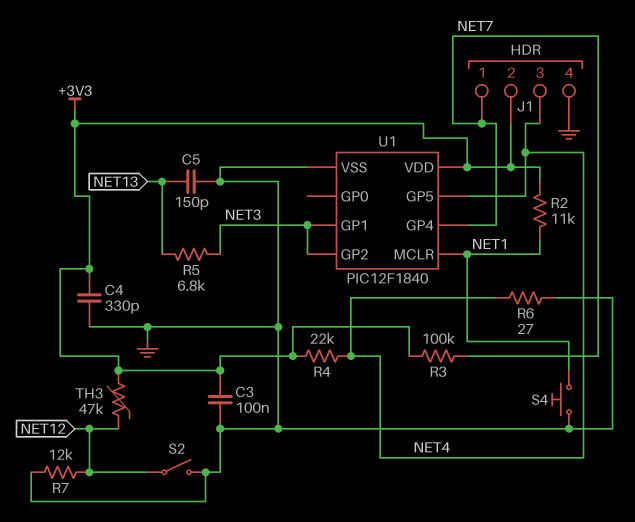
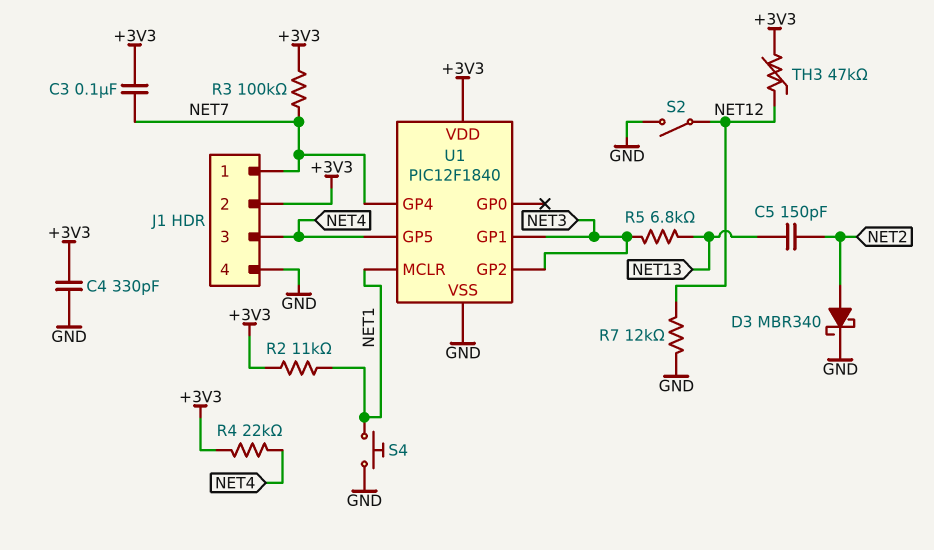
C3: 100nF (+3V3, GND) -> 100nF (+3V3, NET7)
C5: 150pF (GND, NET13) -> 150pF (NET2, NET13)
D3: none -> schottky MBR340 (A NET2, K GND)
R6: 27 (GND, NET4) -> none

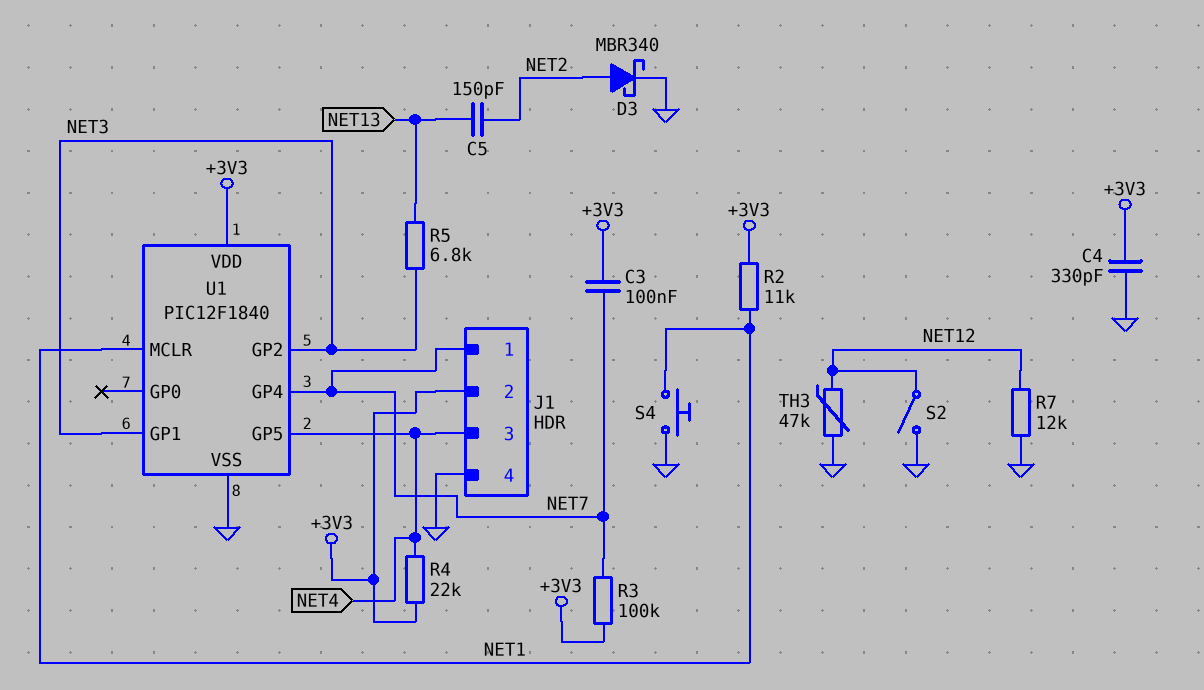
TH3: 47k (+3V3, NET12) -> 47k (GND, NET12)

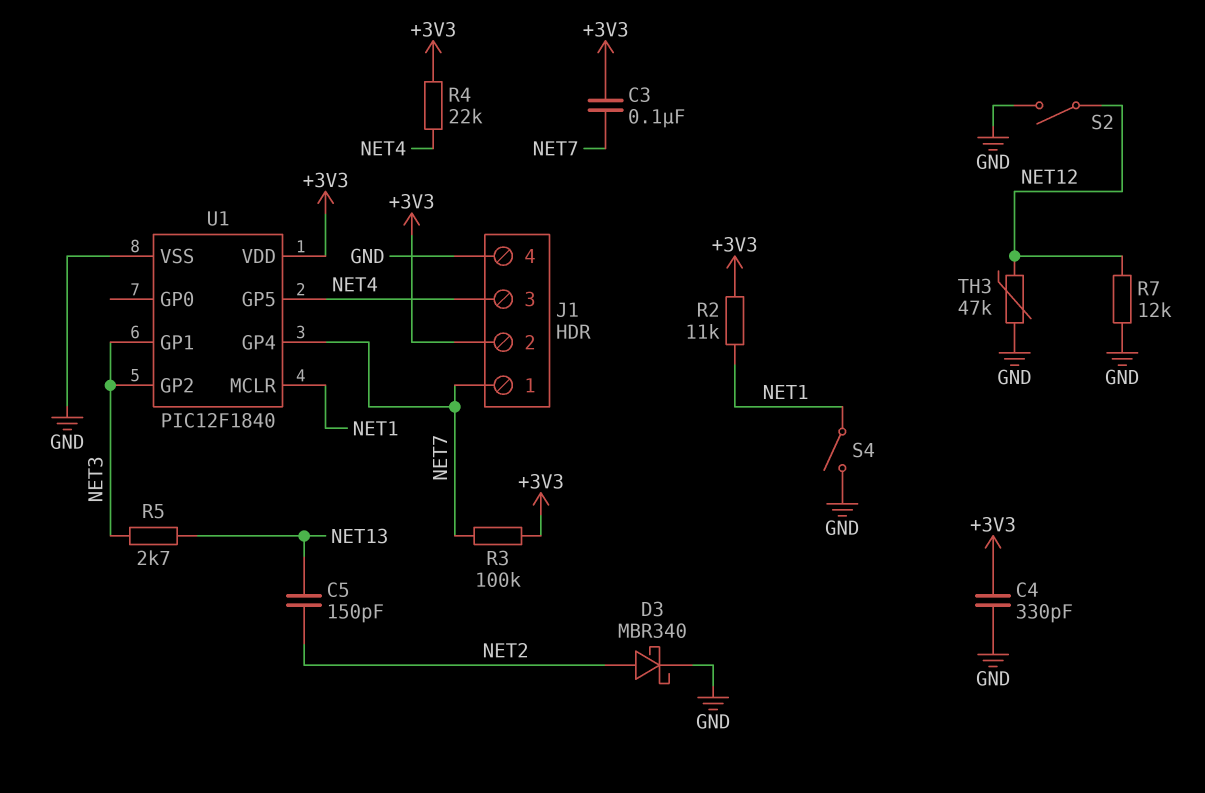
R5: 6.8k (NET3, NET13) -> 2.7k (NET3, NET13)
S4: button (GND, NET1) -> switch (GND, NET1)

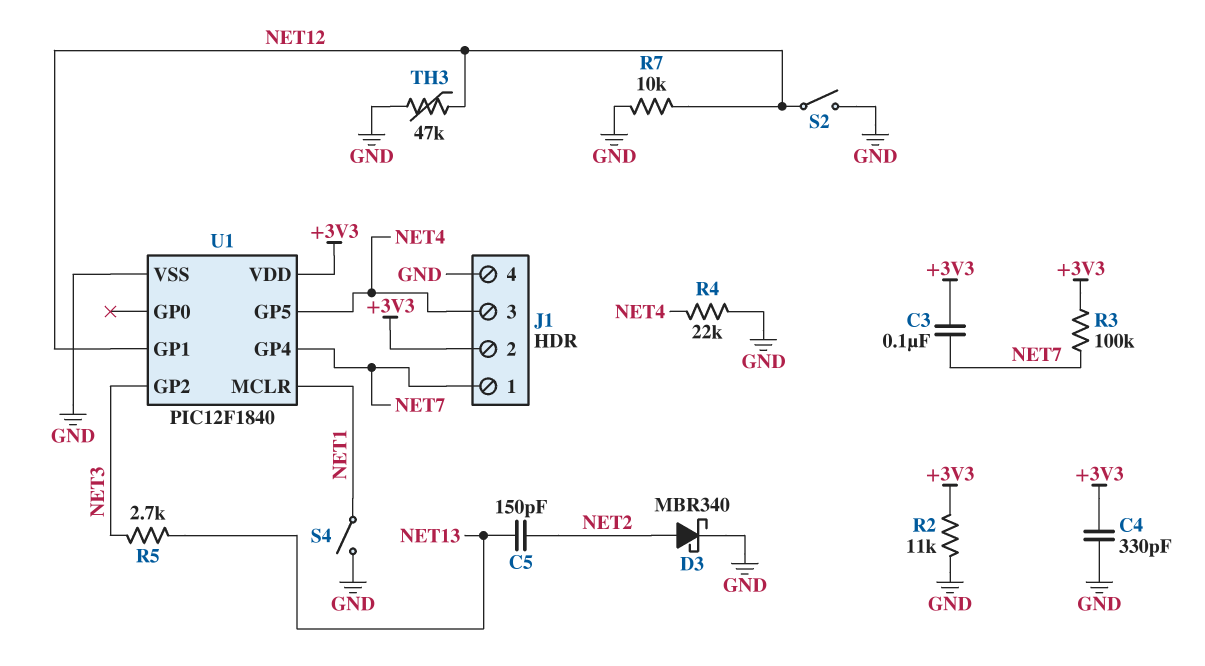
R2: 11k (+3V3, NET1) -> 11k (+3V3, GND)
R4: 22k (+3V3, NET4) -> 22k (GND, NET4)
R7: 12k (GND, NET12) -> 10k (GND, NET12)
U1 pin GP1: NET3 -> NET12

